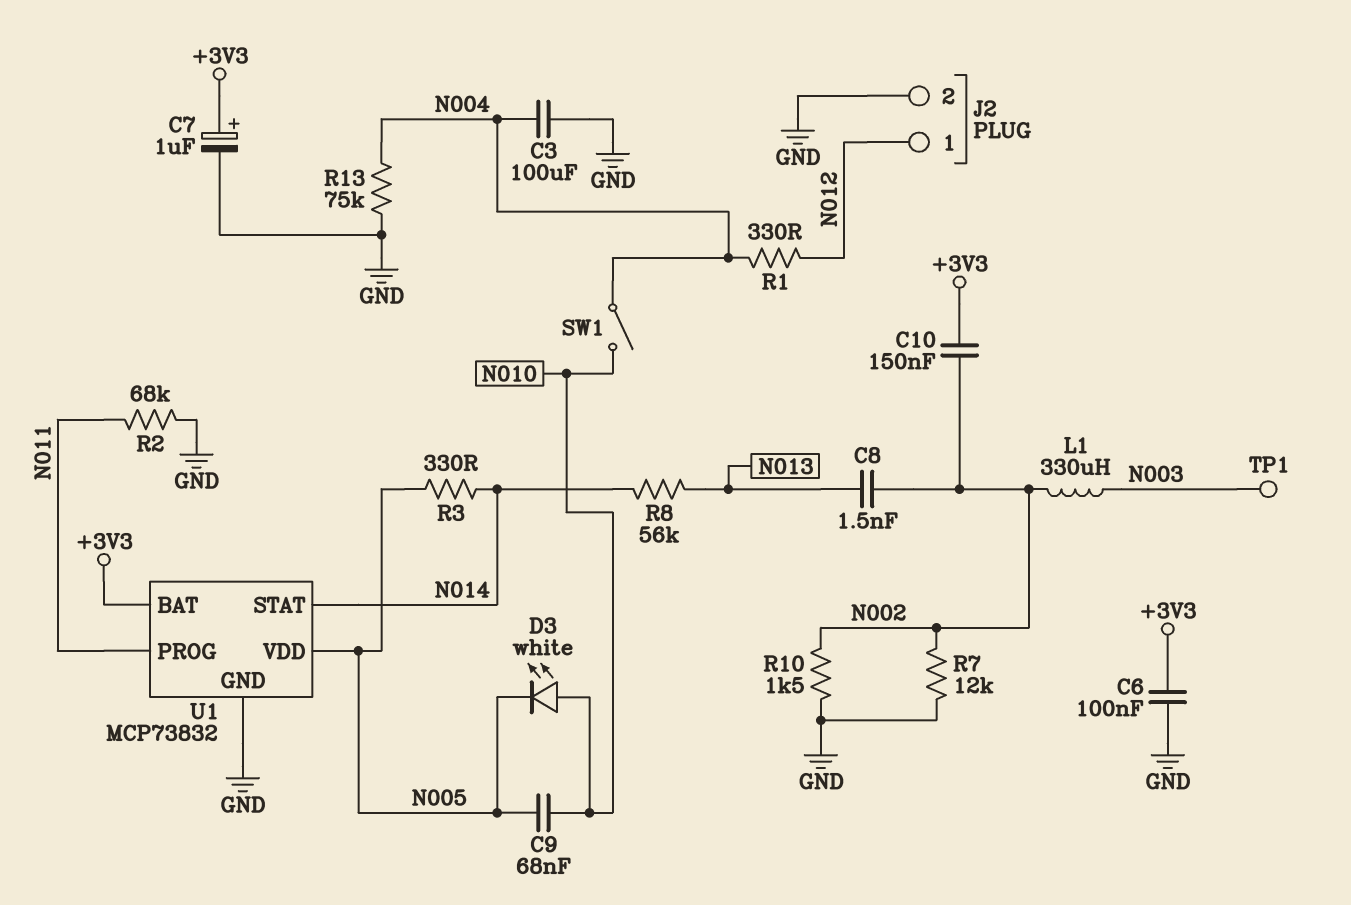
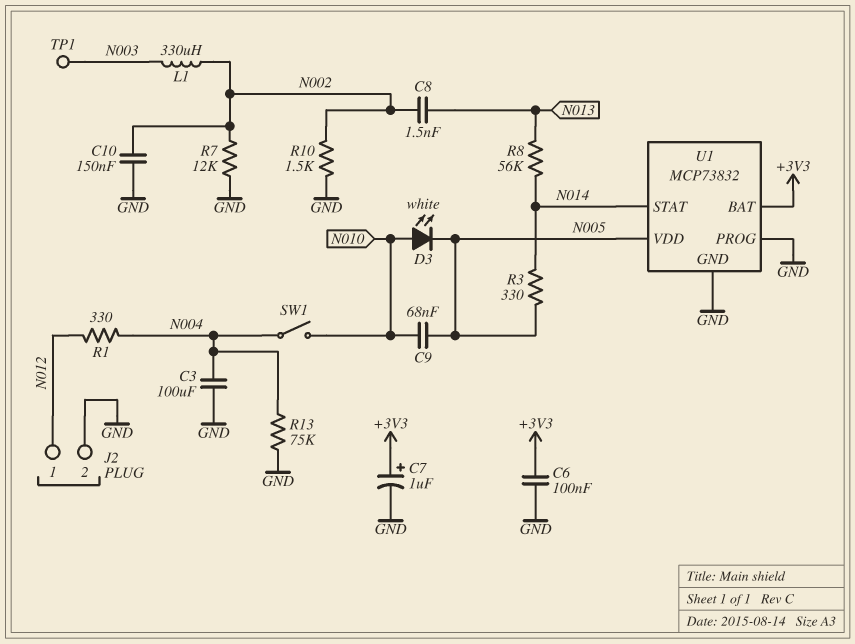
C10: 150nF (+3V3, N002) -> 150nF (GND, N002)
R2: 68k (GND, N011) -> none
U1 pin PROG: N011 -> GND

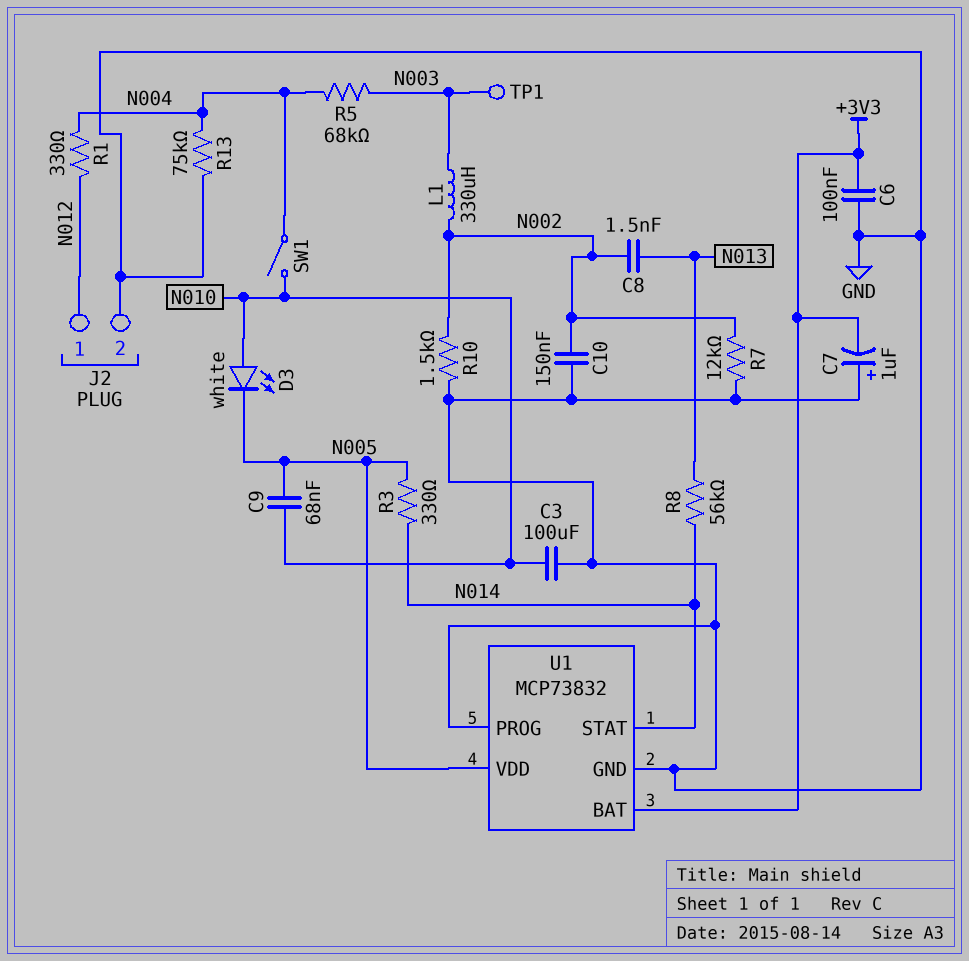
C3: 100uF (GND, N004) -> 100uF (GND, N010)
C7: 1uF (plus +3V3, minus GND) -> 1uF (plus GND, minus +3V3)
R5: none -> 68k (N003, N004)

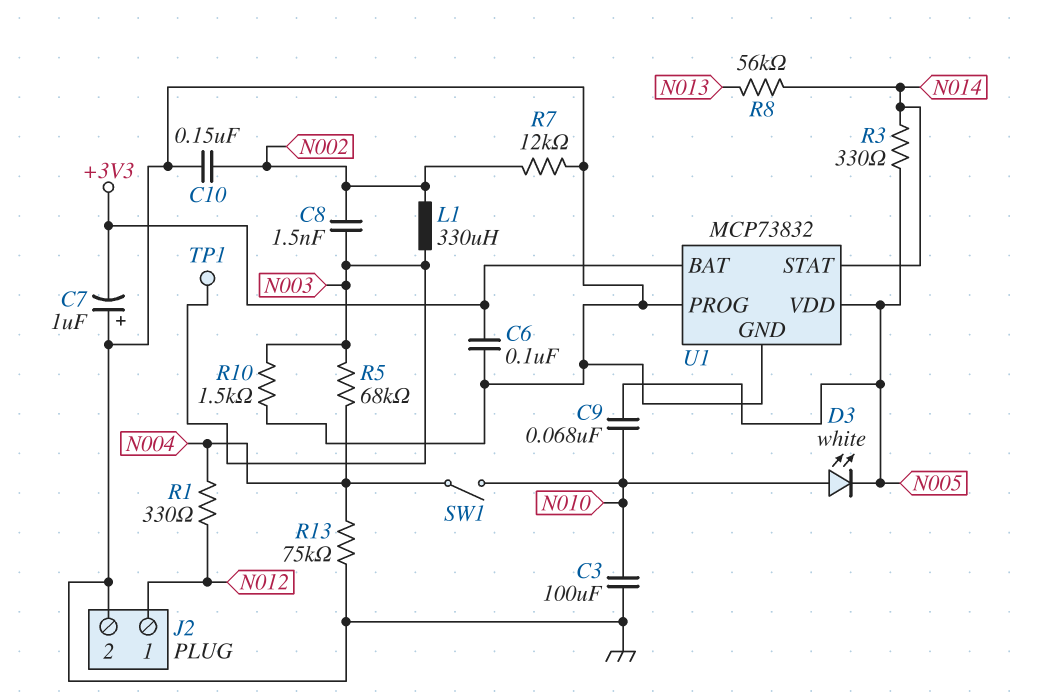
C8: 1.5nF (N002, N013) -> 1.5nF (N002, N003)
R10: 1.5k (GND, N002) -> 1.5k (GND, N003)

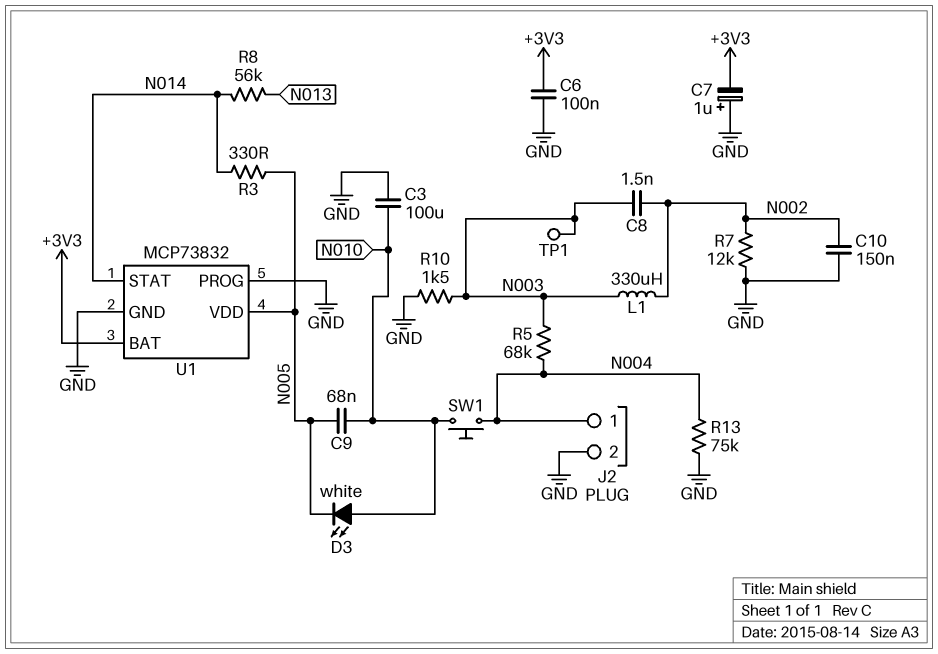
J2 pin 1: N012 -> N004
R1: 330 (N004, N012) -> none
SW1: switch (N004, N010) -> button (N004, N010)

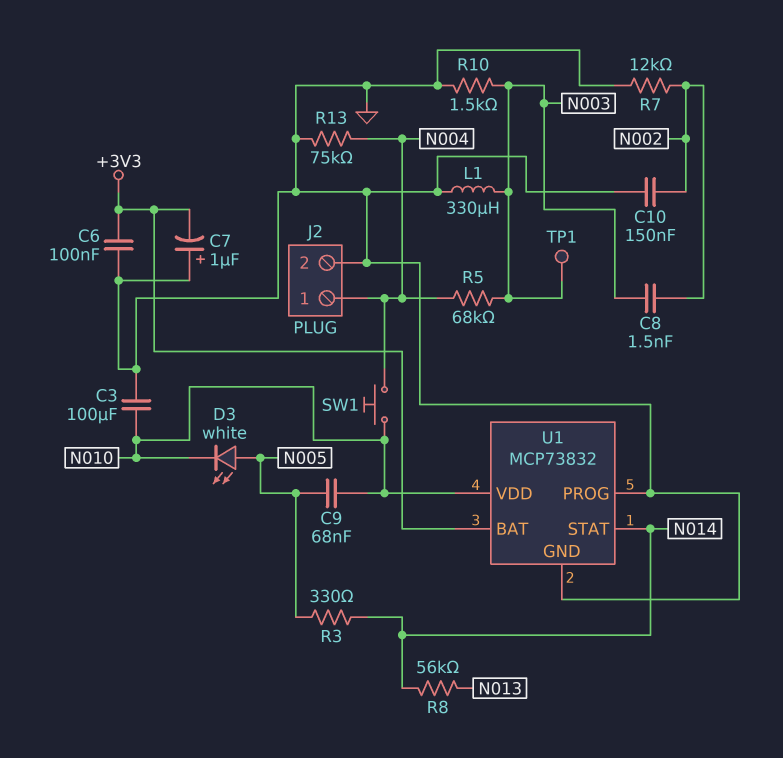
D3: LED white (A N010, K N005) -> LED white (A N005, K N010)
L1: 330uH (N002, N003) -> 330uH (GND, N003)
U1 pin VDD: N005 -> N010

